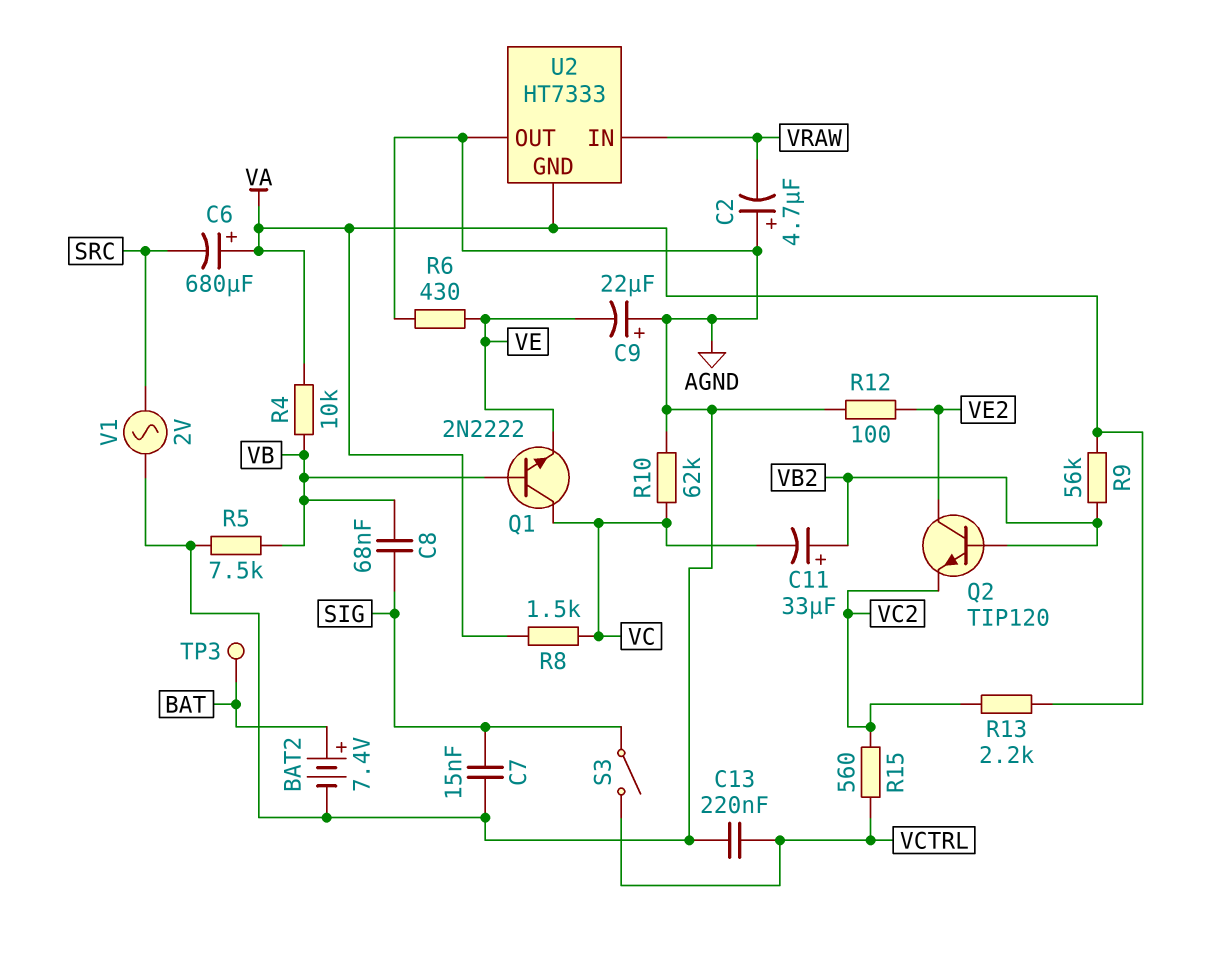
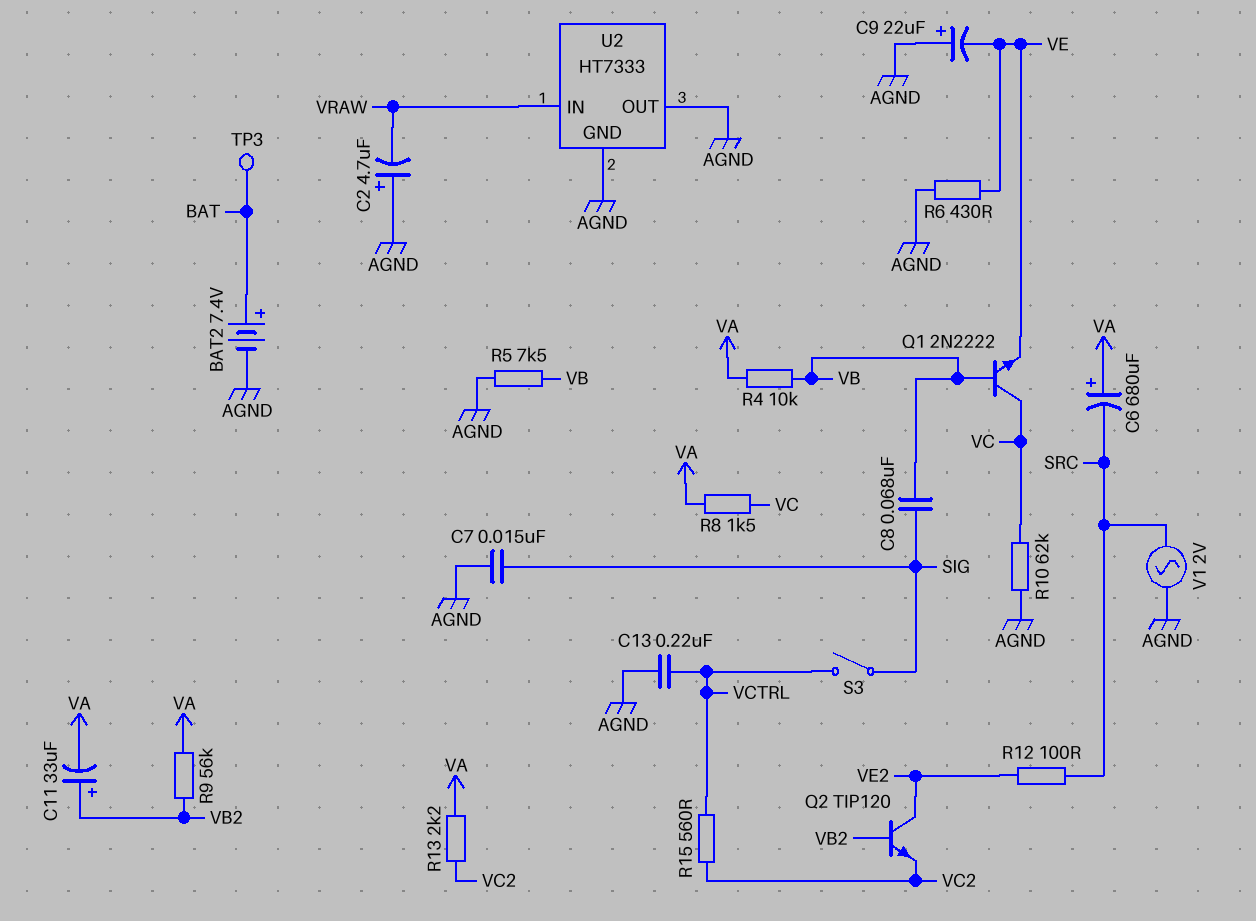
C11: 33uF (plus VB2, minus VC) -> 33uF (plus VB2, minus VA)
R12: 100 (AGND, VE2) -> 100 (SRC, VE2)
U2 pin GND: VA -> AGND

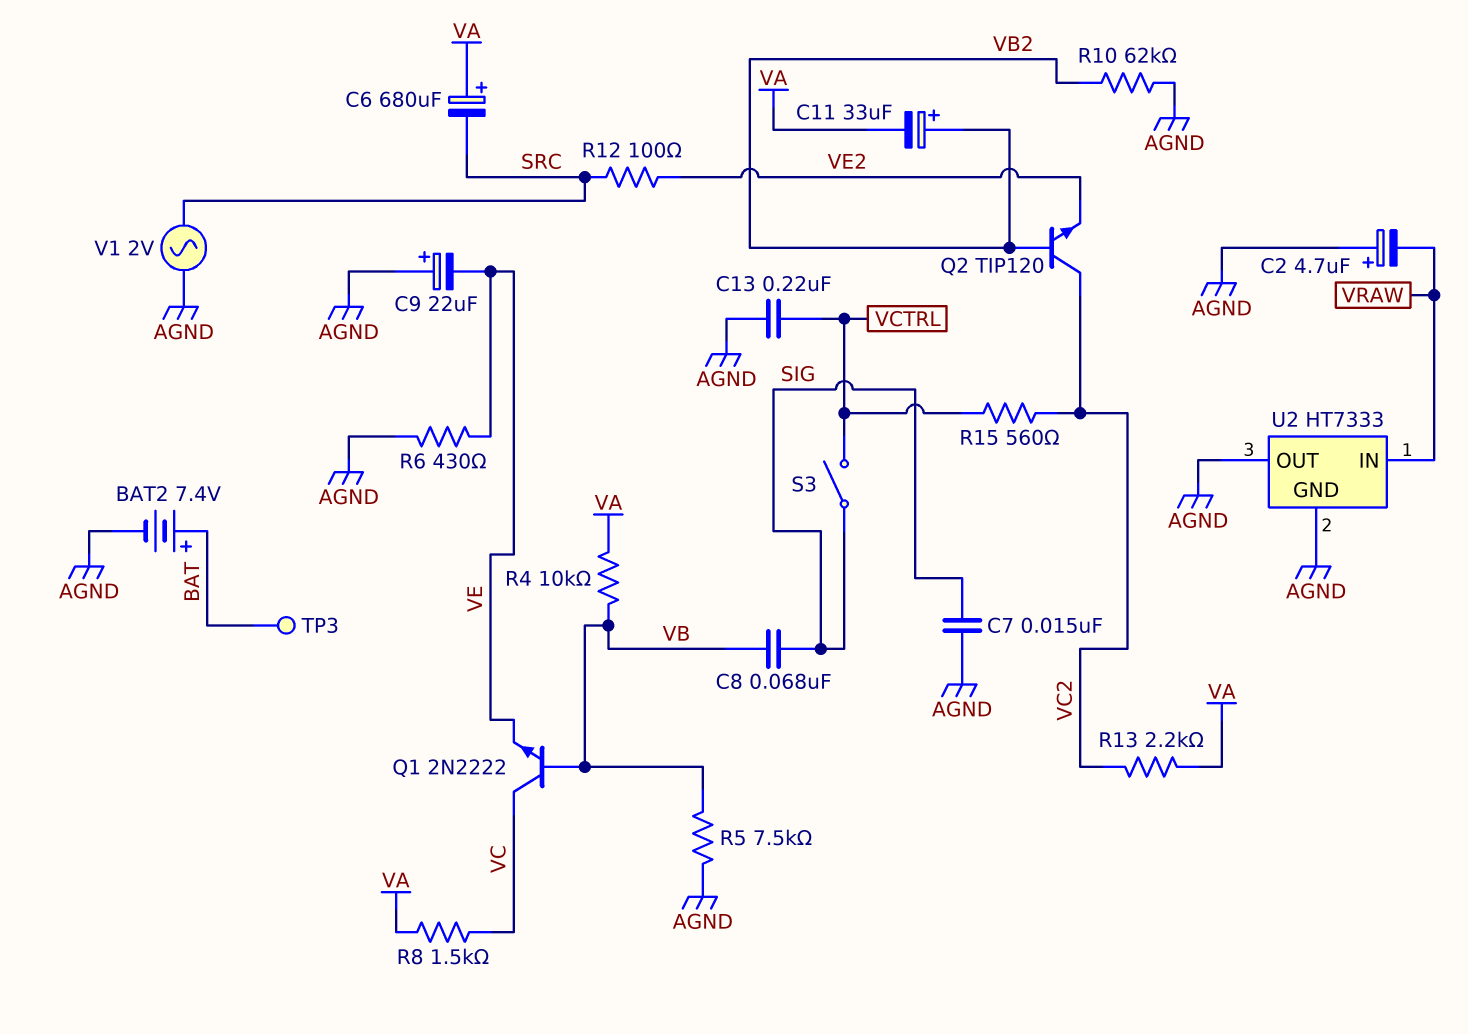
Q2: NPN TIP120 (B VB2, C VE2, E VC2) -> NPN TIP120 (B VB2, C VC2, E VE2)
R9: 56k (VA, VB2) -> none
R10: 62k (AGND, VC) -> 62k (AGND, VB2)

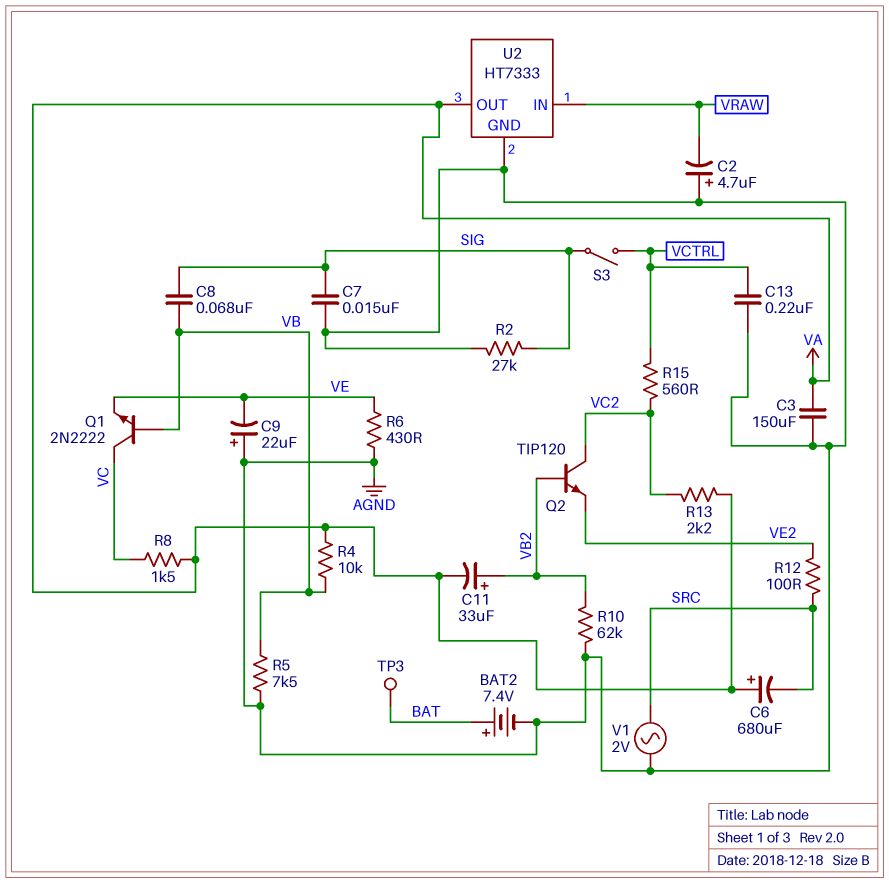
C3: none -> 150uF (AGND, VA)
R2: none -> 27k (AGND, SIG)
U2 pin OUT: AGND -> VA

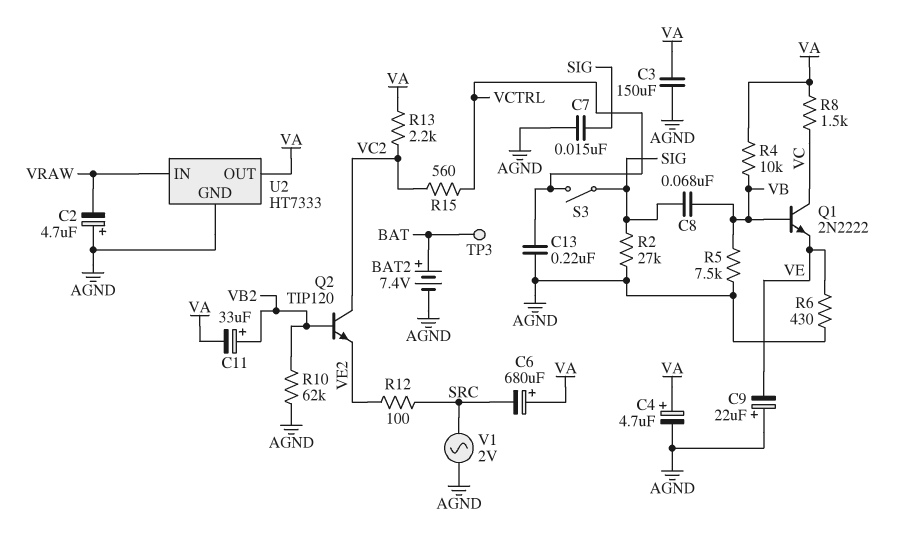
C4: none -> 4.7uF (plus VA, minus AGND)

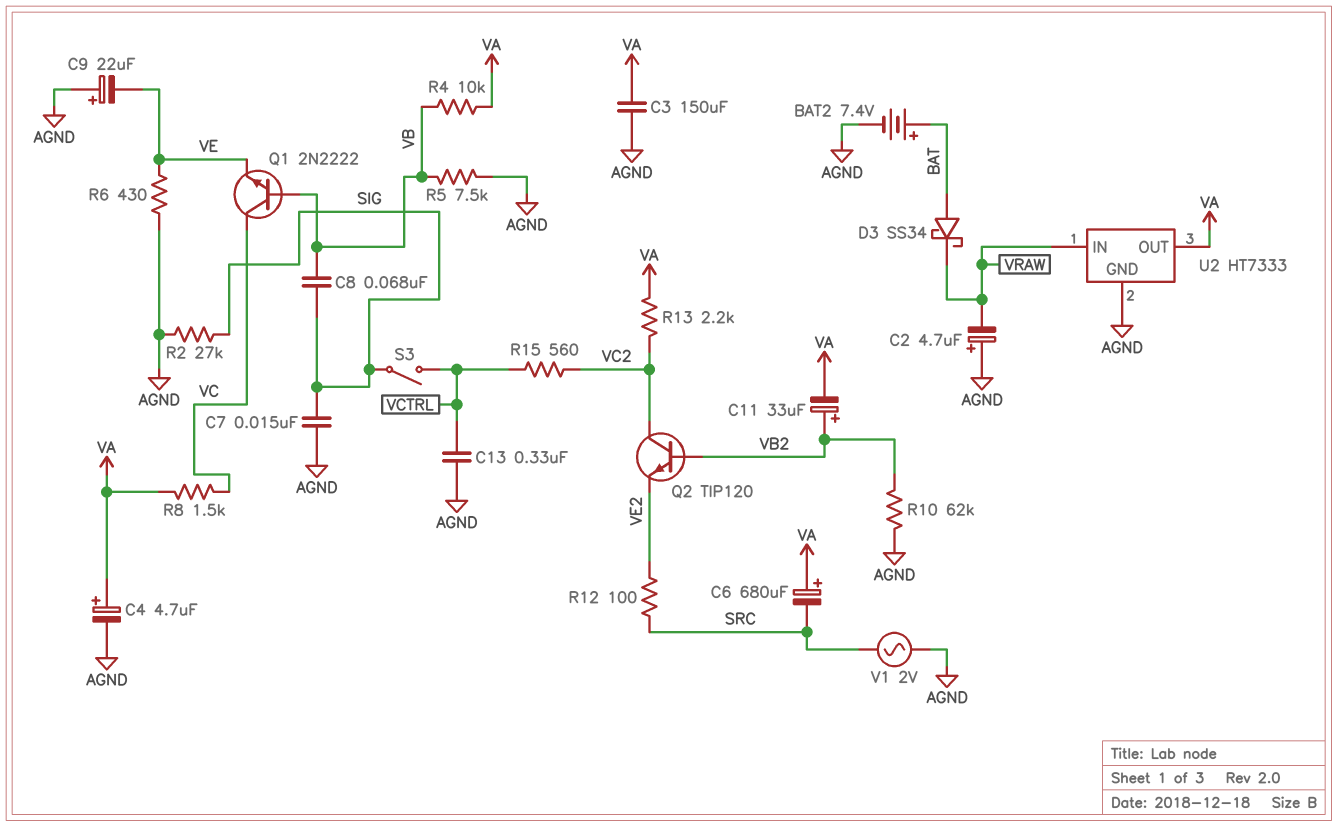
C13: 220nF (AGND, VCTRL) -> 330nF (AGND, VCTRL)
D3: none -> schottky SS34 (A BAT, K VRAW)
TP3: test point (BAT) -> none

